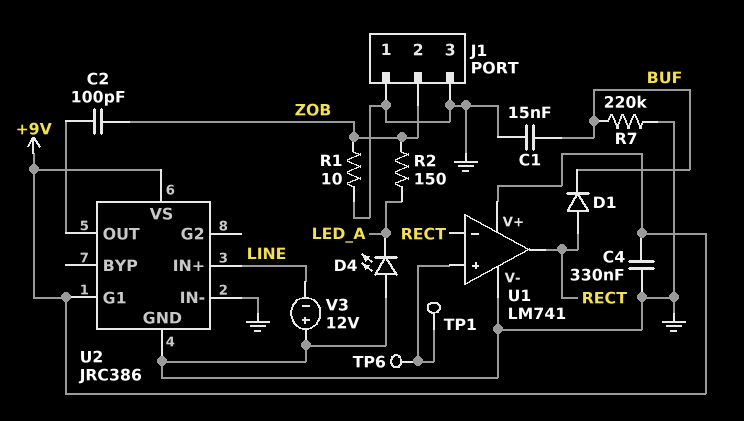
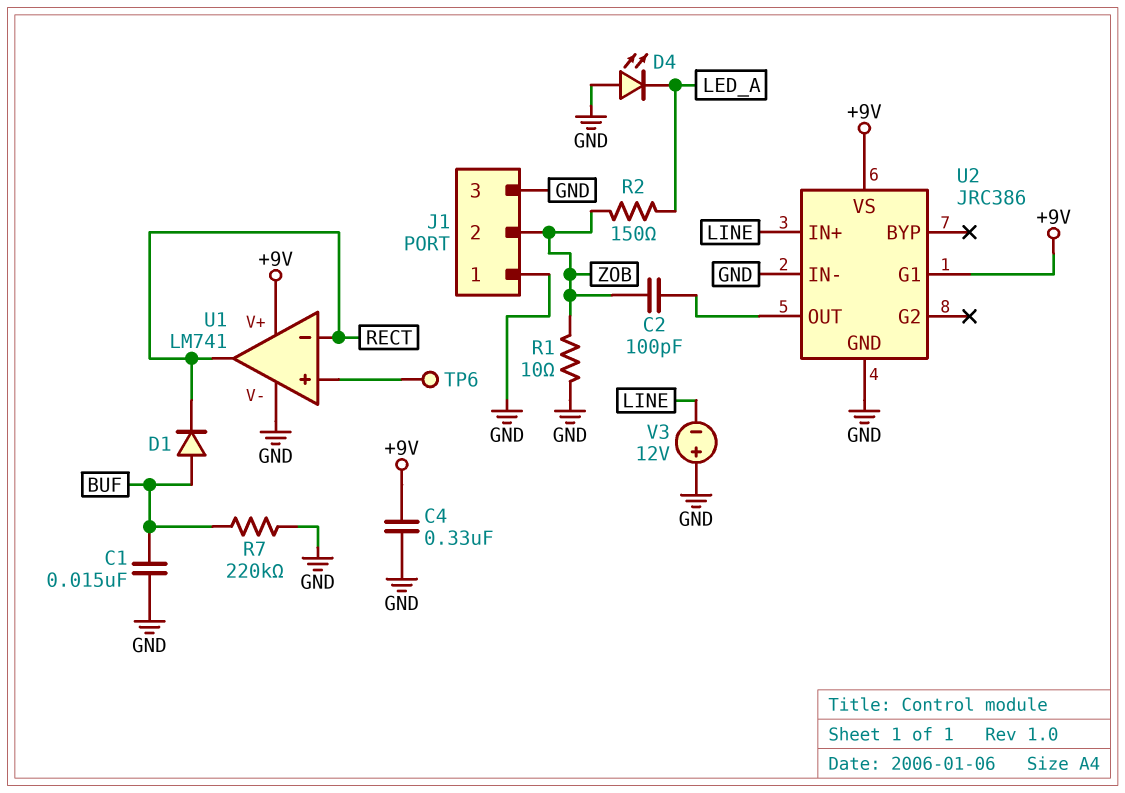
D1: diode (A RECT, K BUF) -> diode (A BUF, K RECT)
TP1: test point (U1/in+) -> none

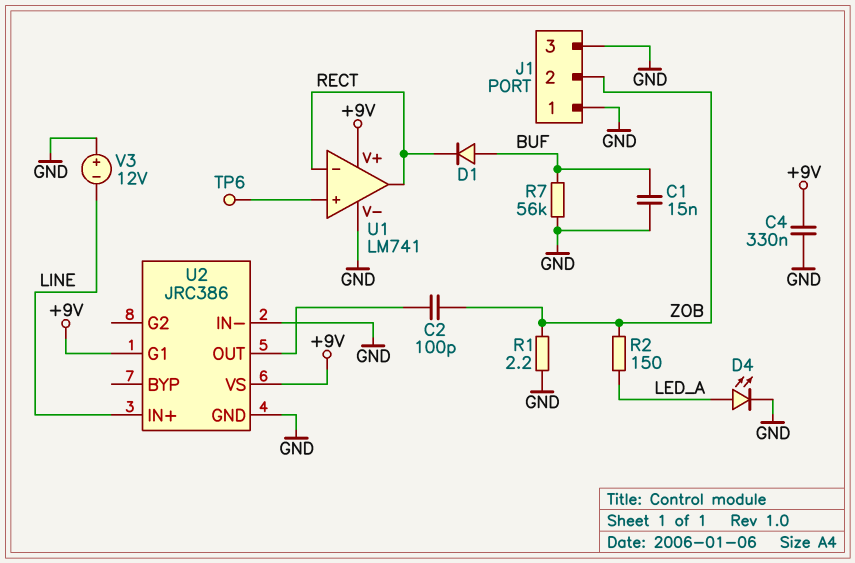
D4: LED (A GND, K LED_A) -> LED (A LED_A, K GND)
R1: 10 (GND, ZOB) -> 2.2 (GND, ZOB)
R7: 220k (BUF, GND) -> 56k (BUF, GND)

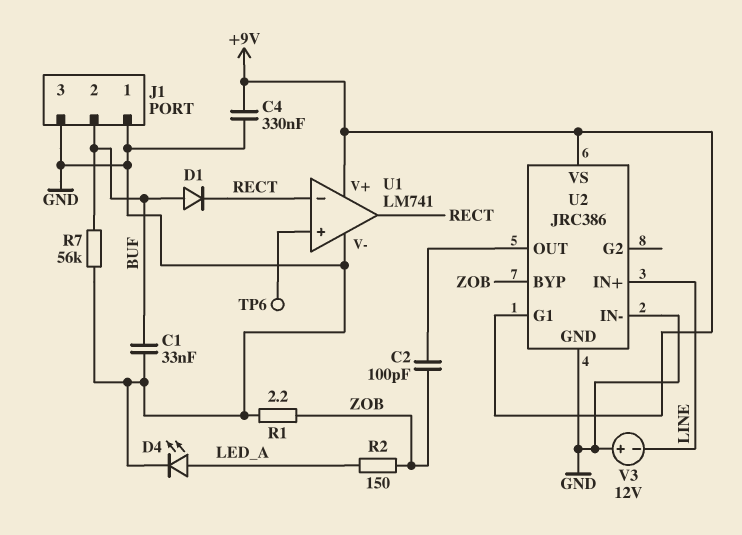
C1: 15nF (BUF, GND) -> 33nF (BUF, GND)
J1 pin 2: ZOB -> BUF
U2 pin BYP: none -> ZOB

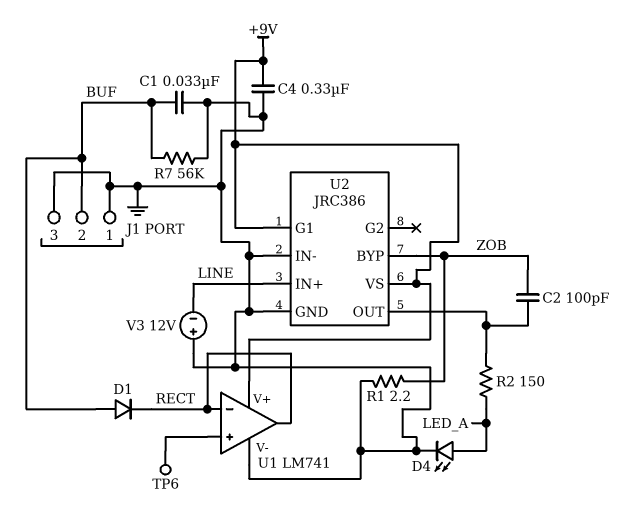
R2: 150 (LED_A, ZOB) -> 150 (LED_A, U2/OUT)

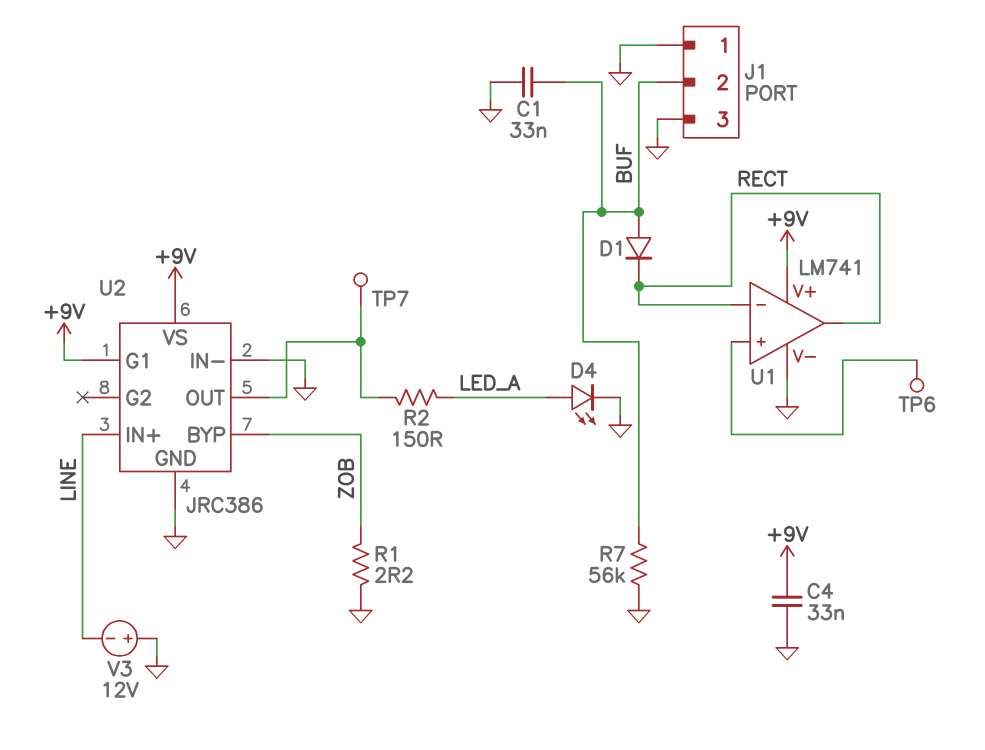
C2: 100pF (U2/OUT, ZOB) -> none
C4: 330nF (+9V, GND) -> 33nF (+9V, GND)
TP7: none -> test point (U2/OUT)

